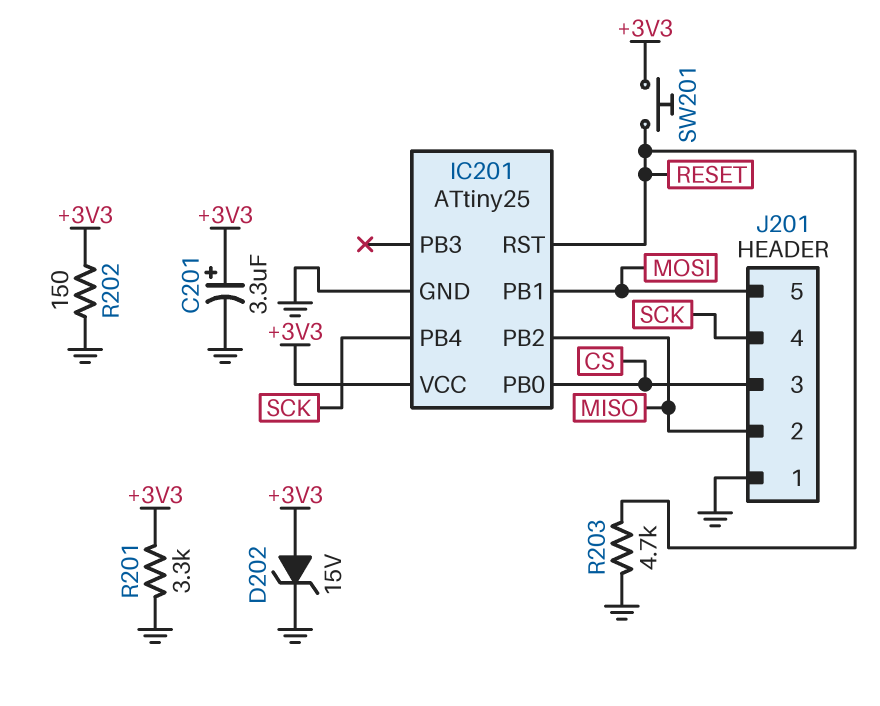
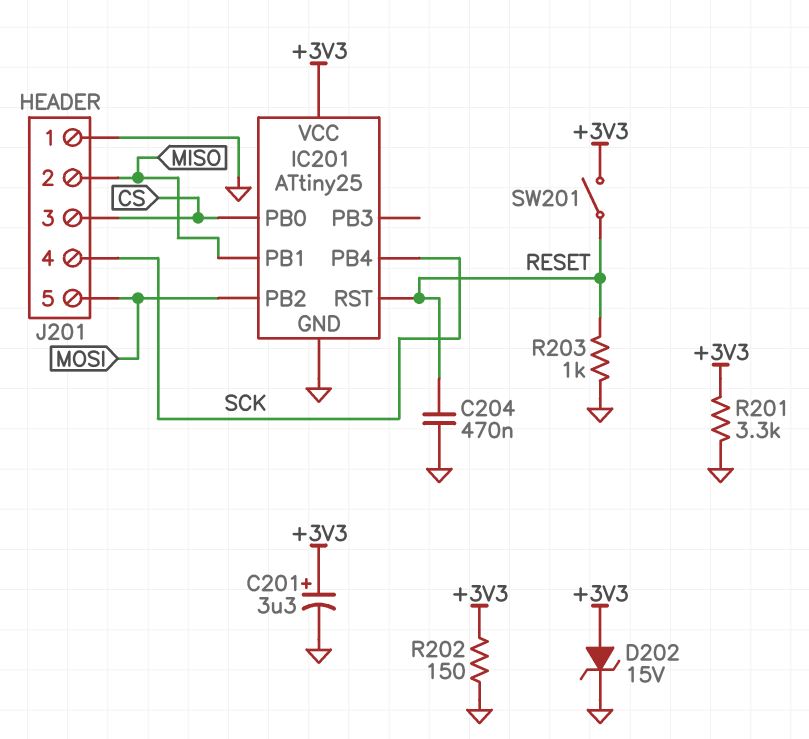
C204: none -> 470nF (GND, RESET)
IC201 pin PB1: MOSI -> MISO
IC201 pin PB2: MISO -> MOSI
R203: 4.7k (GND, RESET) -> 1k (GND, RESET)
SW201: button (+3V3, RESET) -> switch (+3V3, RESET)

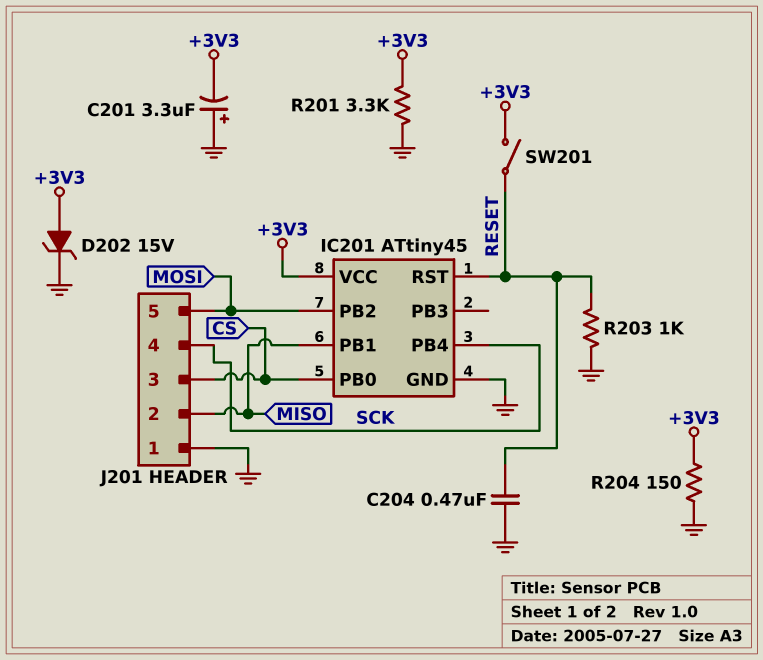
C201: 3.3uF (plus +3V3, minus GND) -> 3.3uF (plus GND, minus +3V3)
IC201: ATtiny25 -> ATtiny45
R202: 150 (+3V3, GND) -> none
R204: none -> 150 (+3V3, GND)

